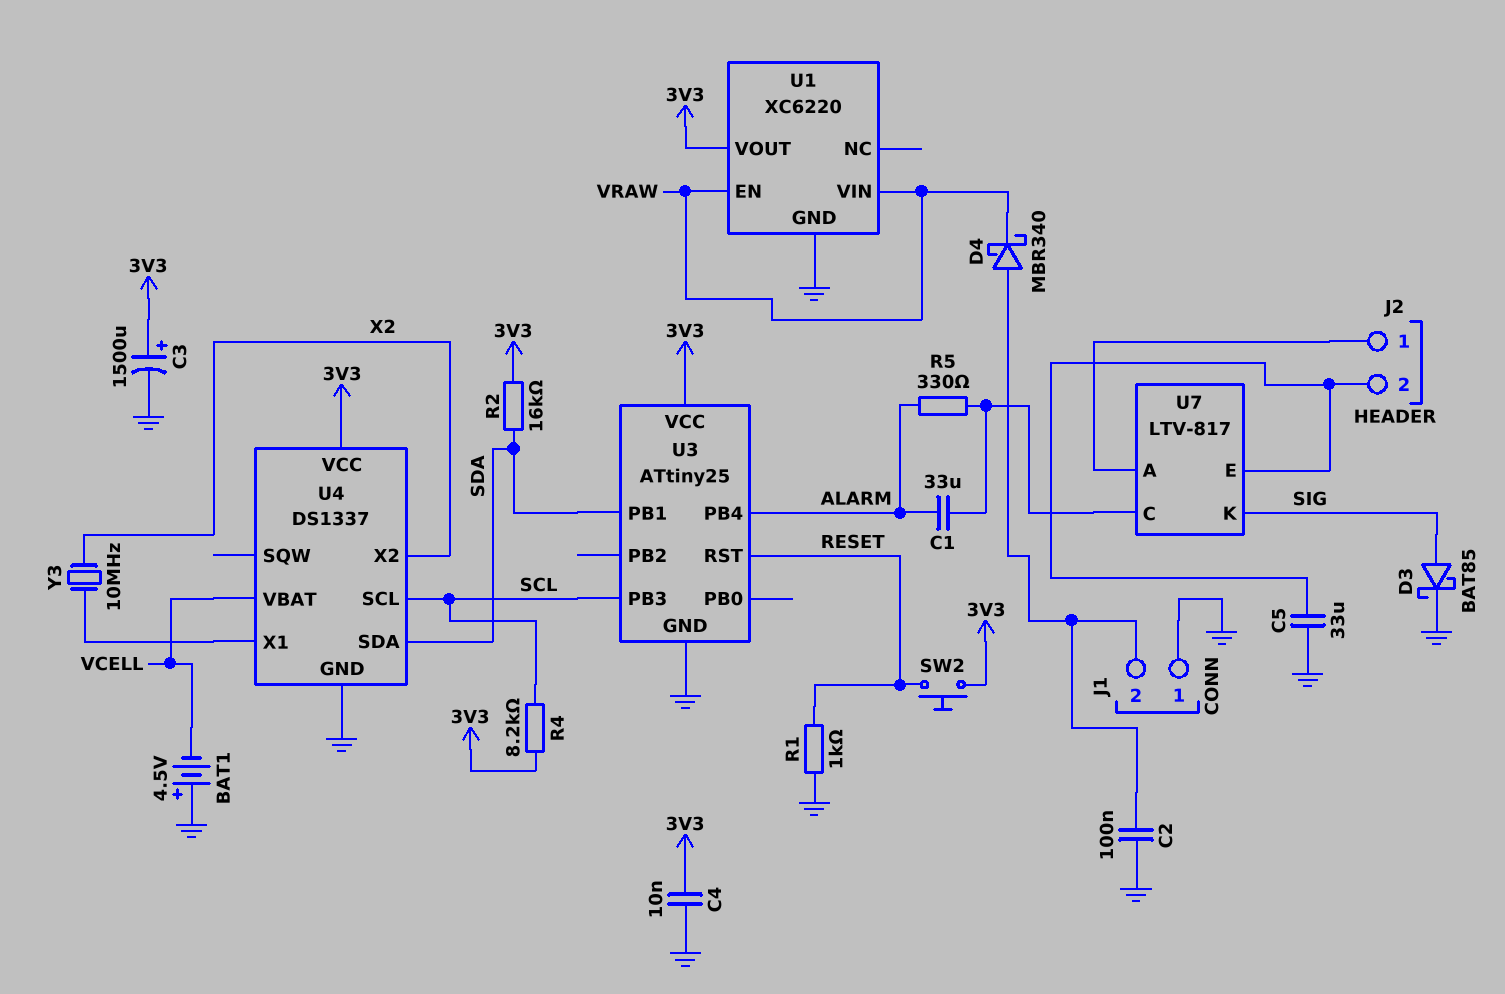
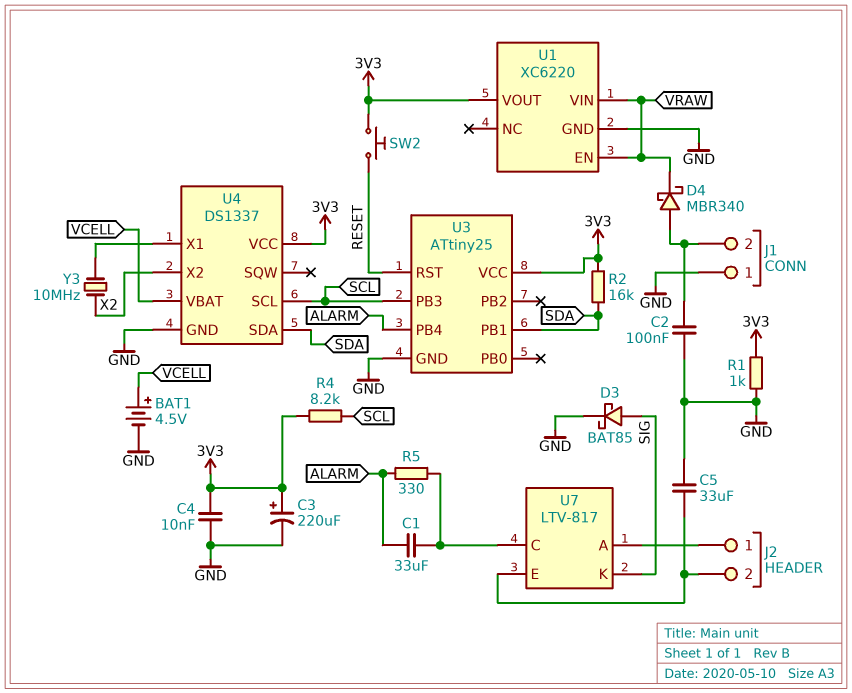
BAT1: 4.5V (plus GND, minus VCELL) -> 4.5V (plus VCELL, minus GND)
C3: 1500uF (plus 3V3, minus GND) -> 220uF (plus 3V3, minus GND)
R1: 1k (GND, RESET) -> 1k (3V3, GND)

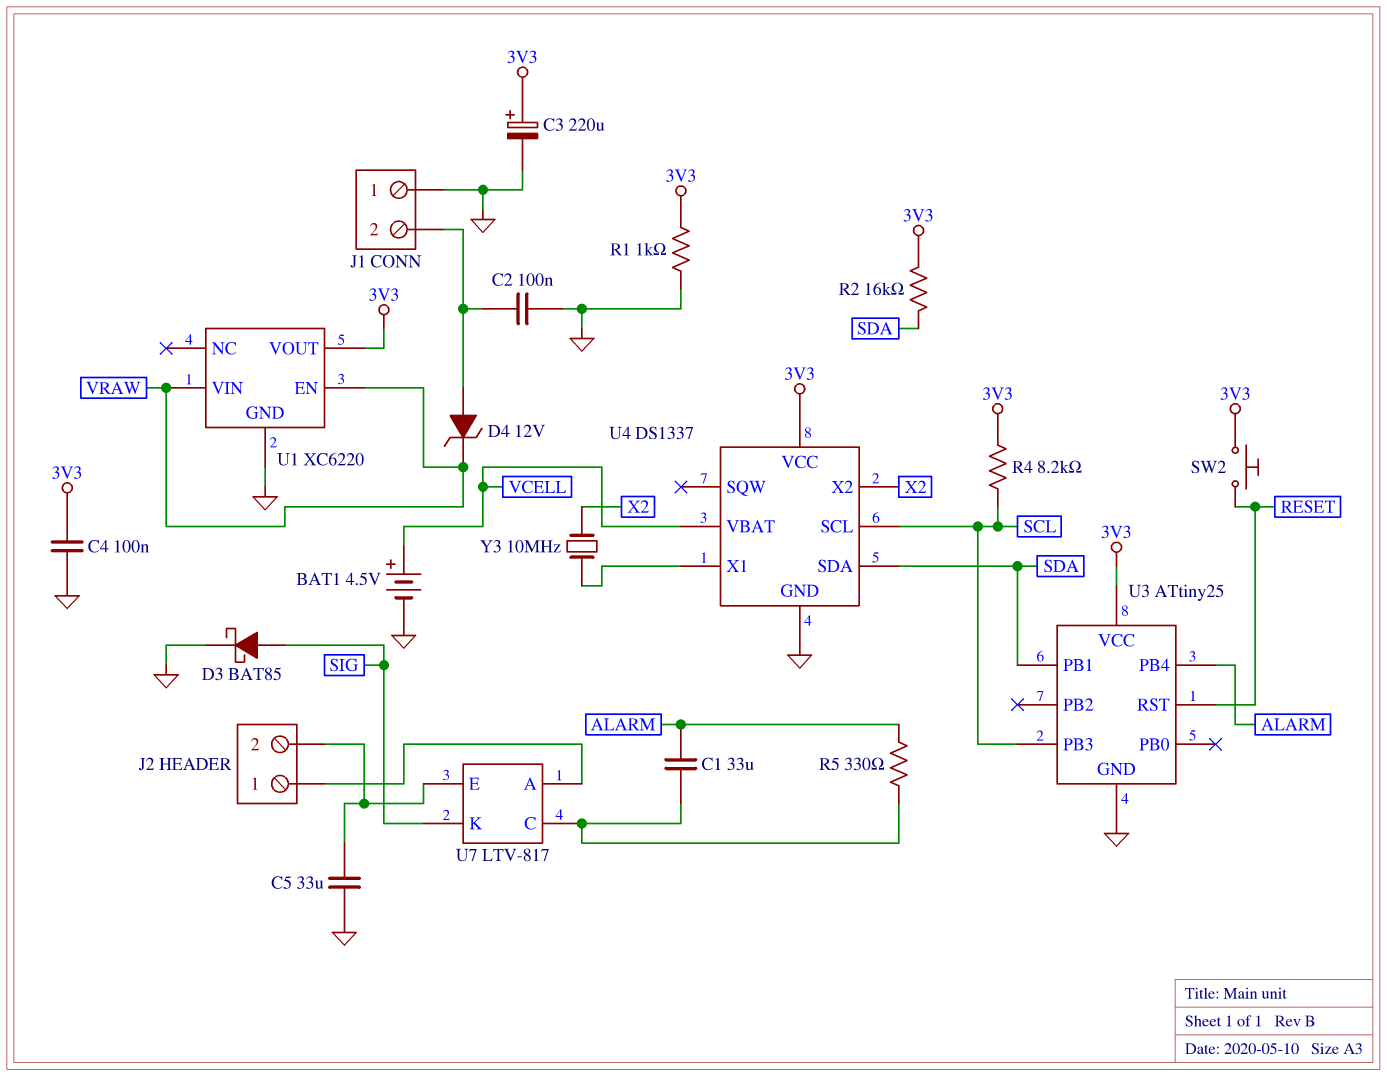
C4: 10nF (3V3, GND) -> 100nF (3V3, GND)
D4: schottky MBR340 (A J1/2, K VRAW) -> zener 12V (A J1/2, K VRAW)

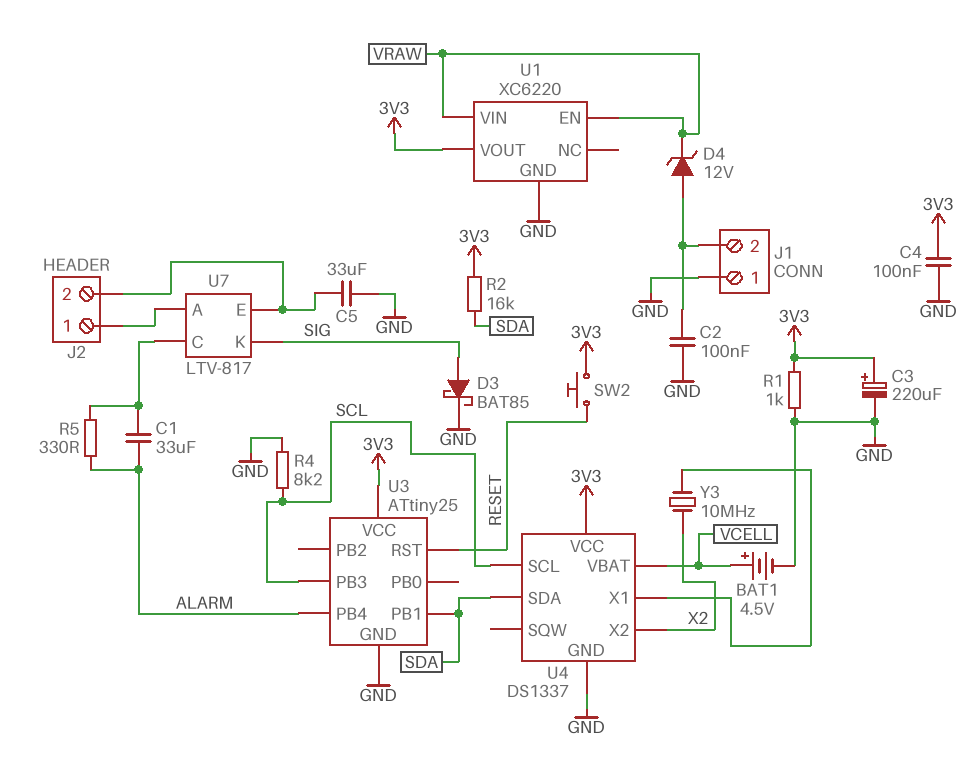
R4: 8.2k (3V3, SCL) -> 8.2k (GND, SCL)

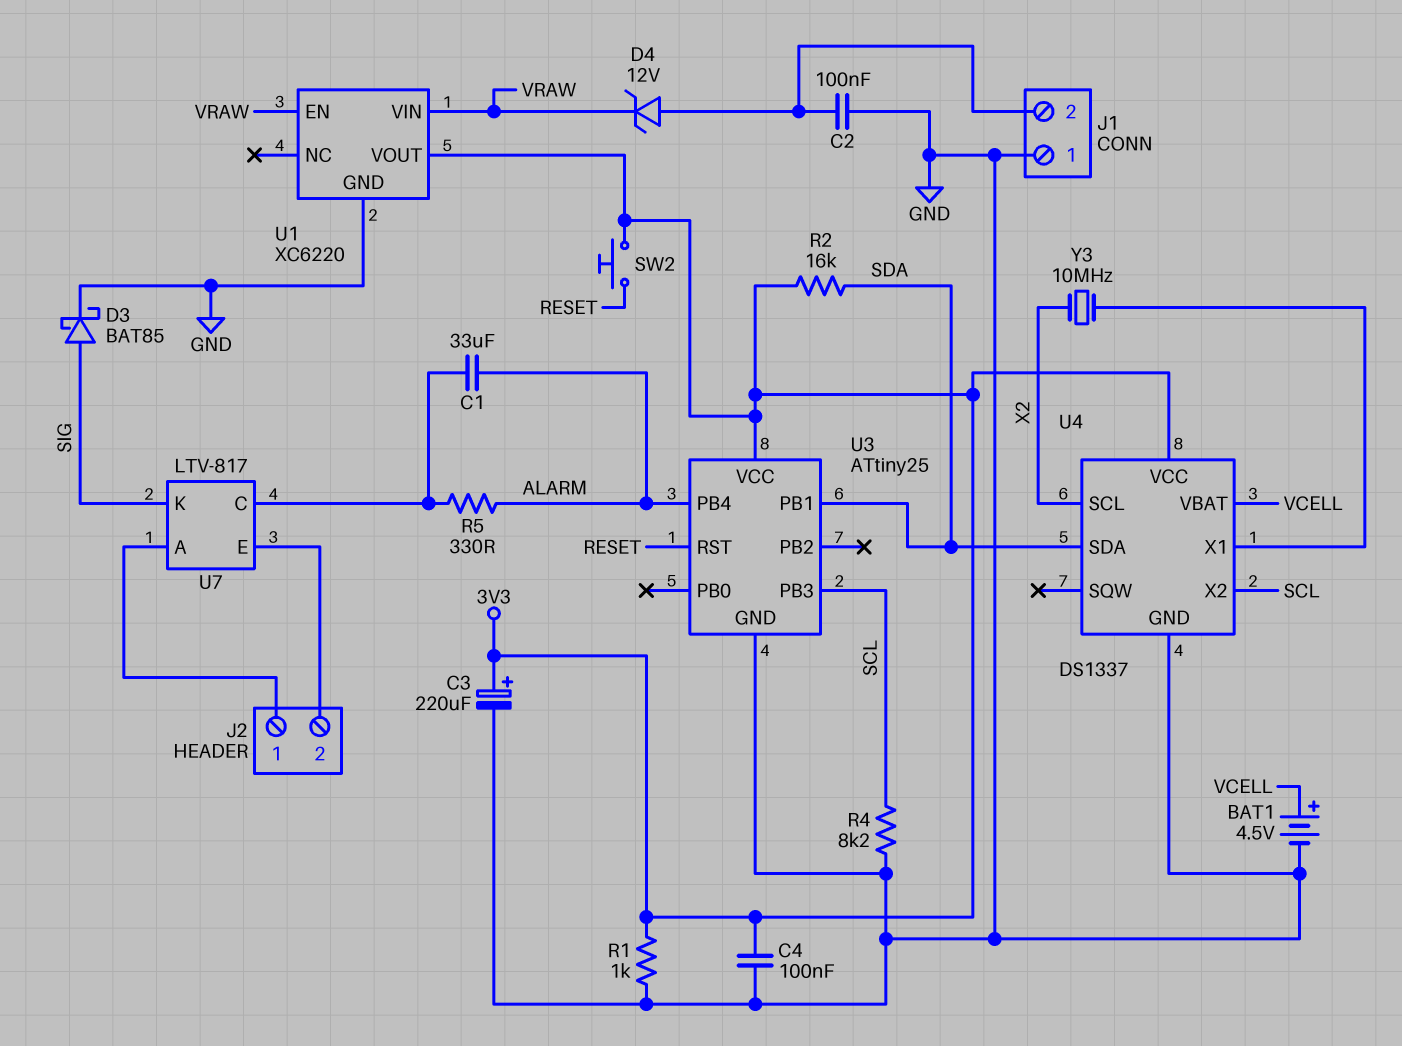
C5: 33uF (GND, J2/2) -> none
U4 pin SCL: SCL -> X2
U4 pin X2: X2 -> SCL

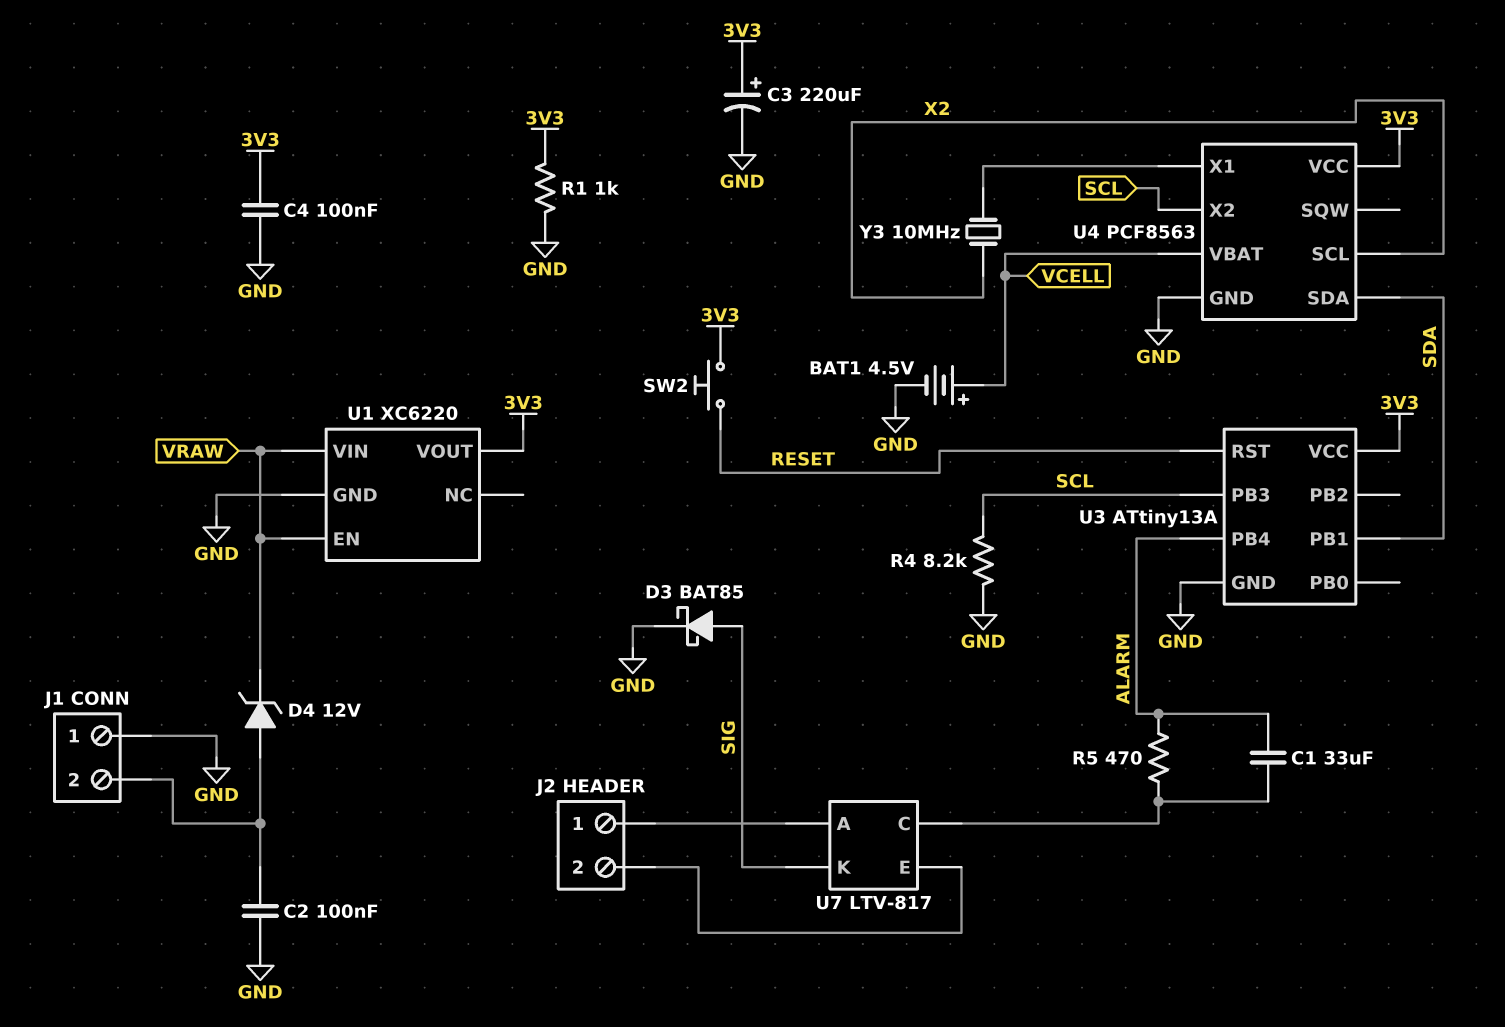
R2: 16k (3V3, SDA) -> none
R5: 330 (ALARM, U7/C) -> 470 (ALARM, U7/C)
U3: ATtiny25 -> ATtiny13A
U4: DS1337 -> PCF8563

